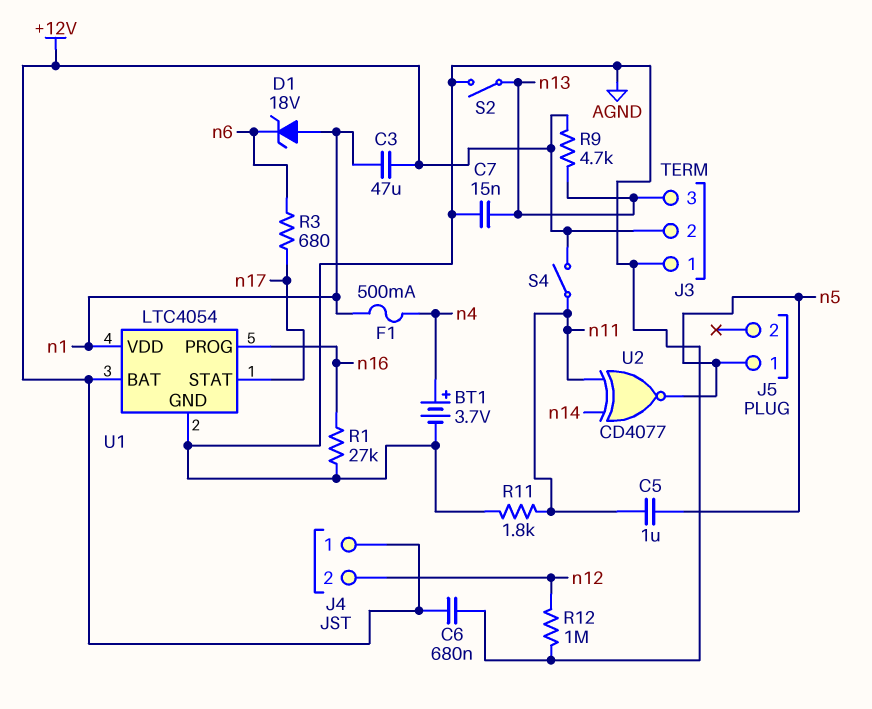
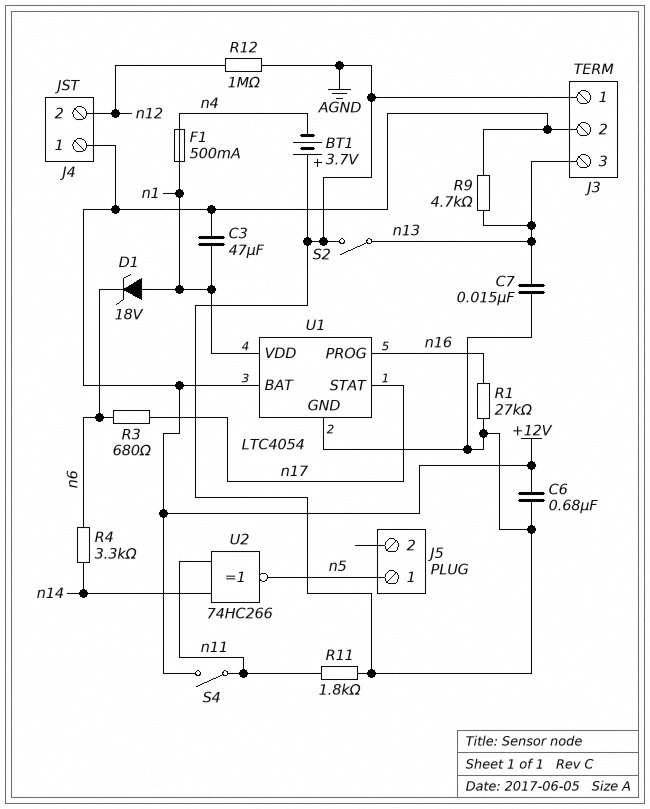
BT1: 3.7V (plus n4, minus AGND) -> 3.7V (plus AGND, minus n4)
C5: 1uF (n5, n11) -> none
R4: none -> 3.3k (n6, n14)
U2: XNOR CD4077 (in n11, in n14, out n5) -> XNOR 74HC266 (in n11, in n14, out n5)

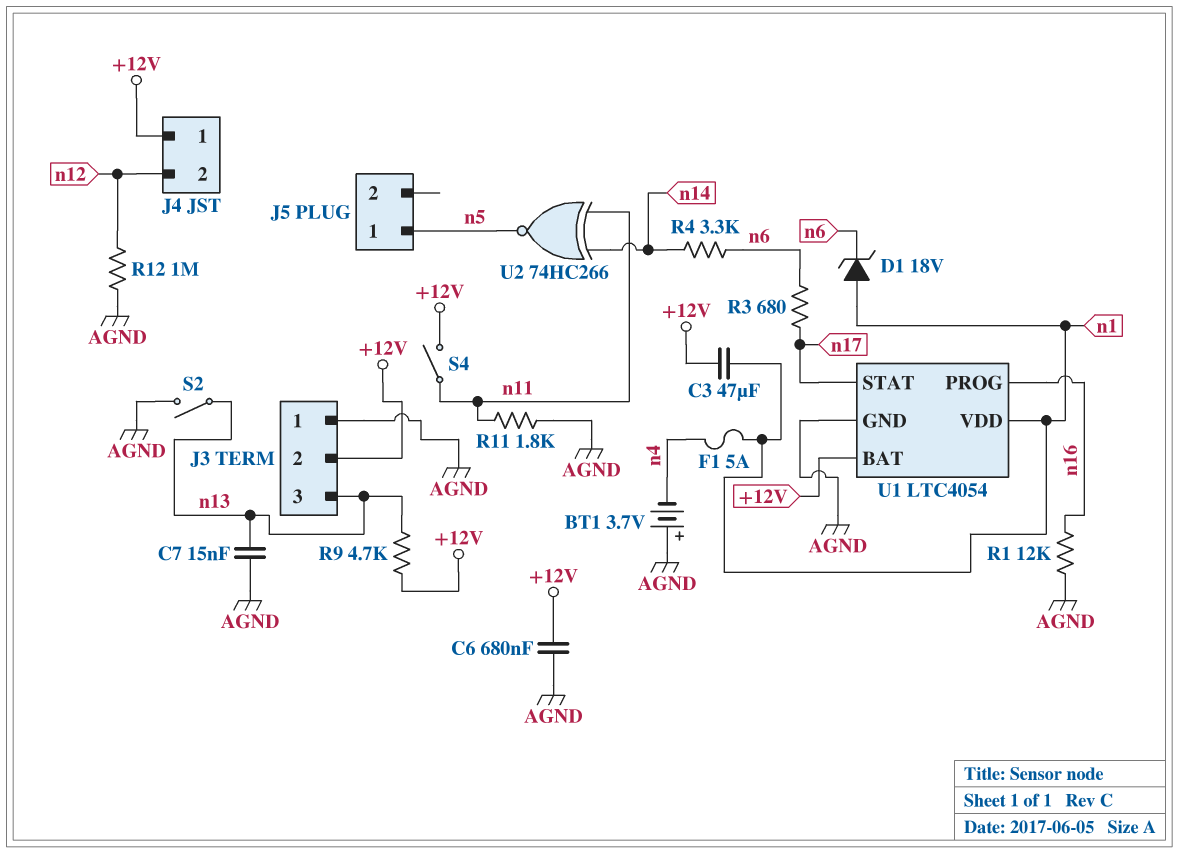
F1: 500mA (n1, n4) -> 5A (n1, n4)
R1: 27k (AGND, n16) -> 12k (AGND, n16)

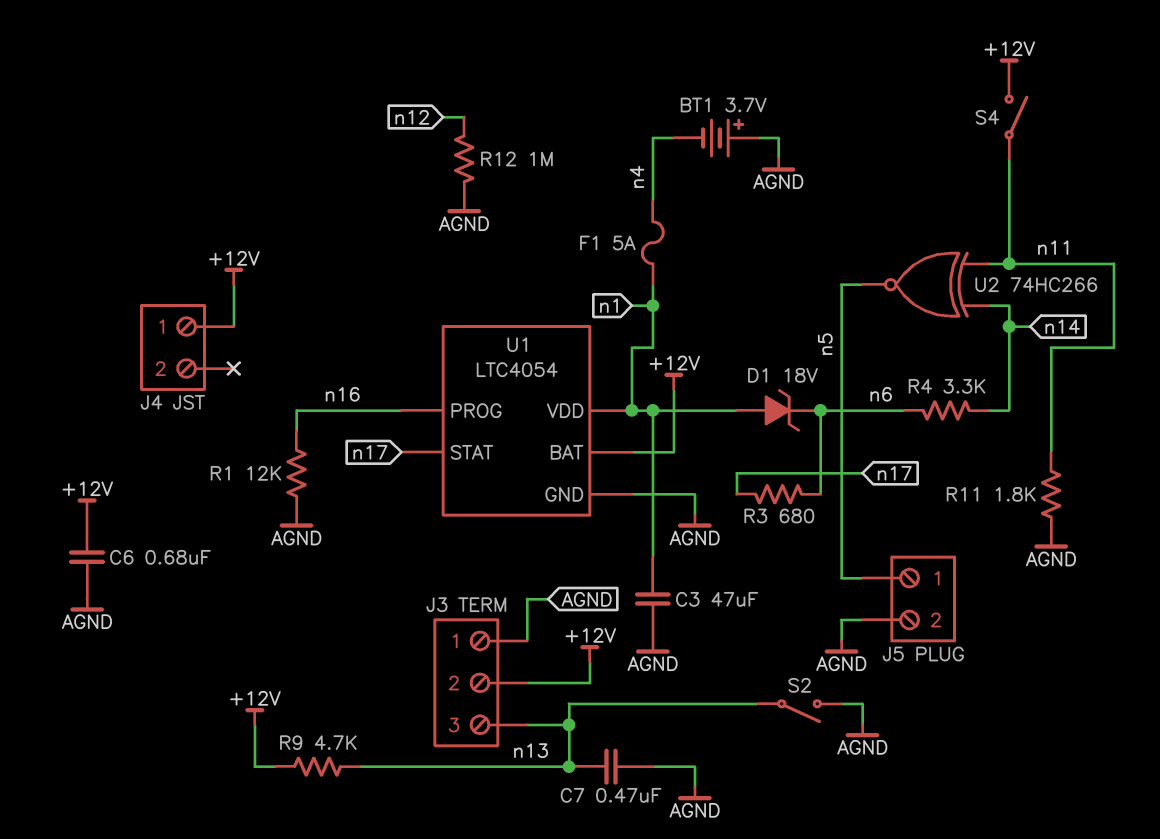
C3: 47uF (+12V, n1) -> 47uF (AGND, n1)
C7: 15nF (AGND, n13) -> 470nF (AGND, n13)
J4 pin 2: n12 -> none
J5 pin 2: none -> AGND

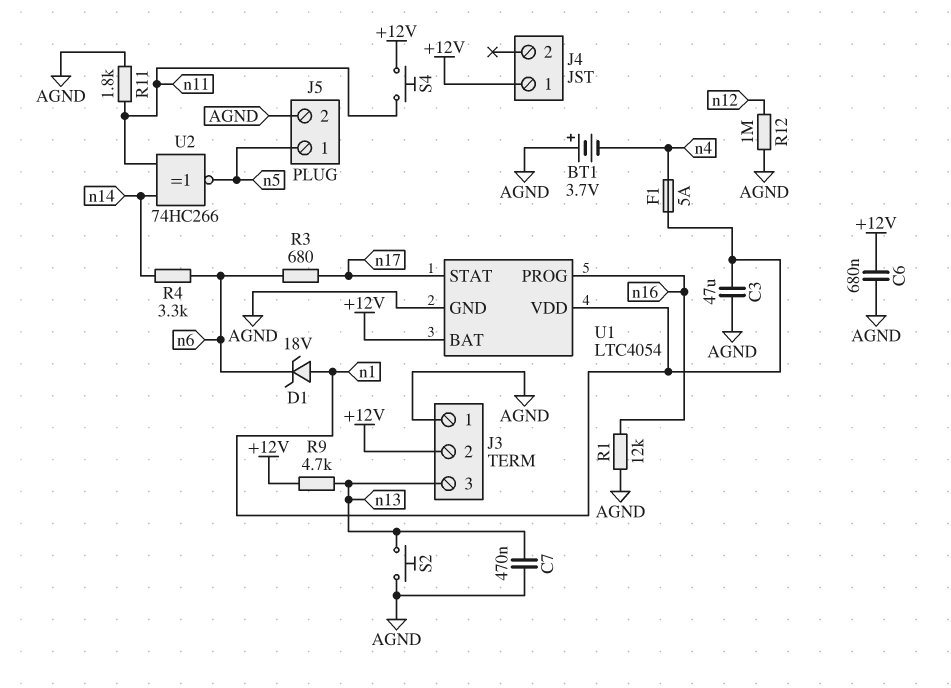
S2: switch (AGND, n13) -> button (AGND, n13)
S4: switch (+12V, n11) -> button (+12V, n11)

